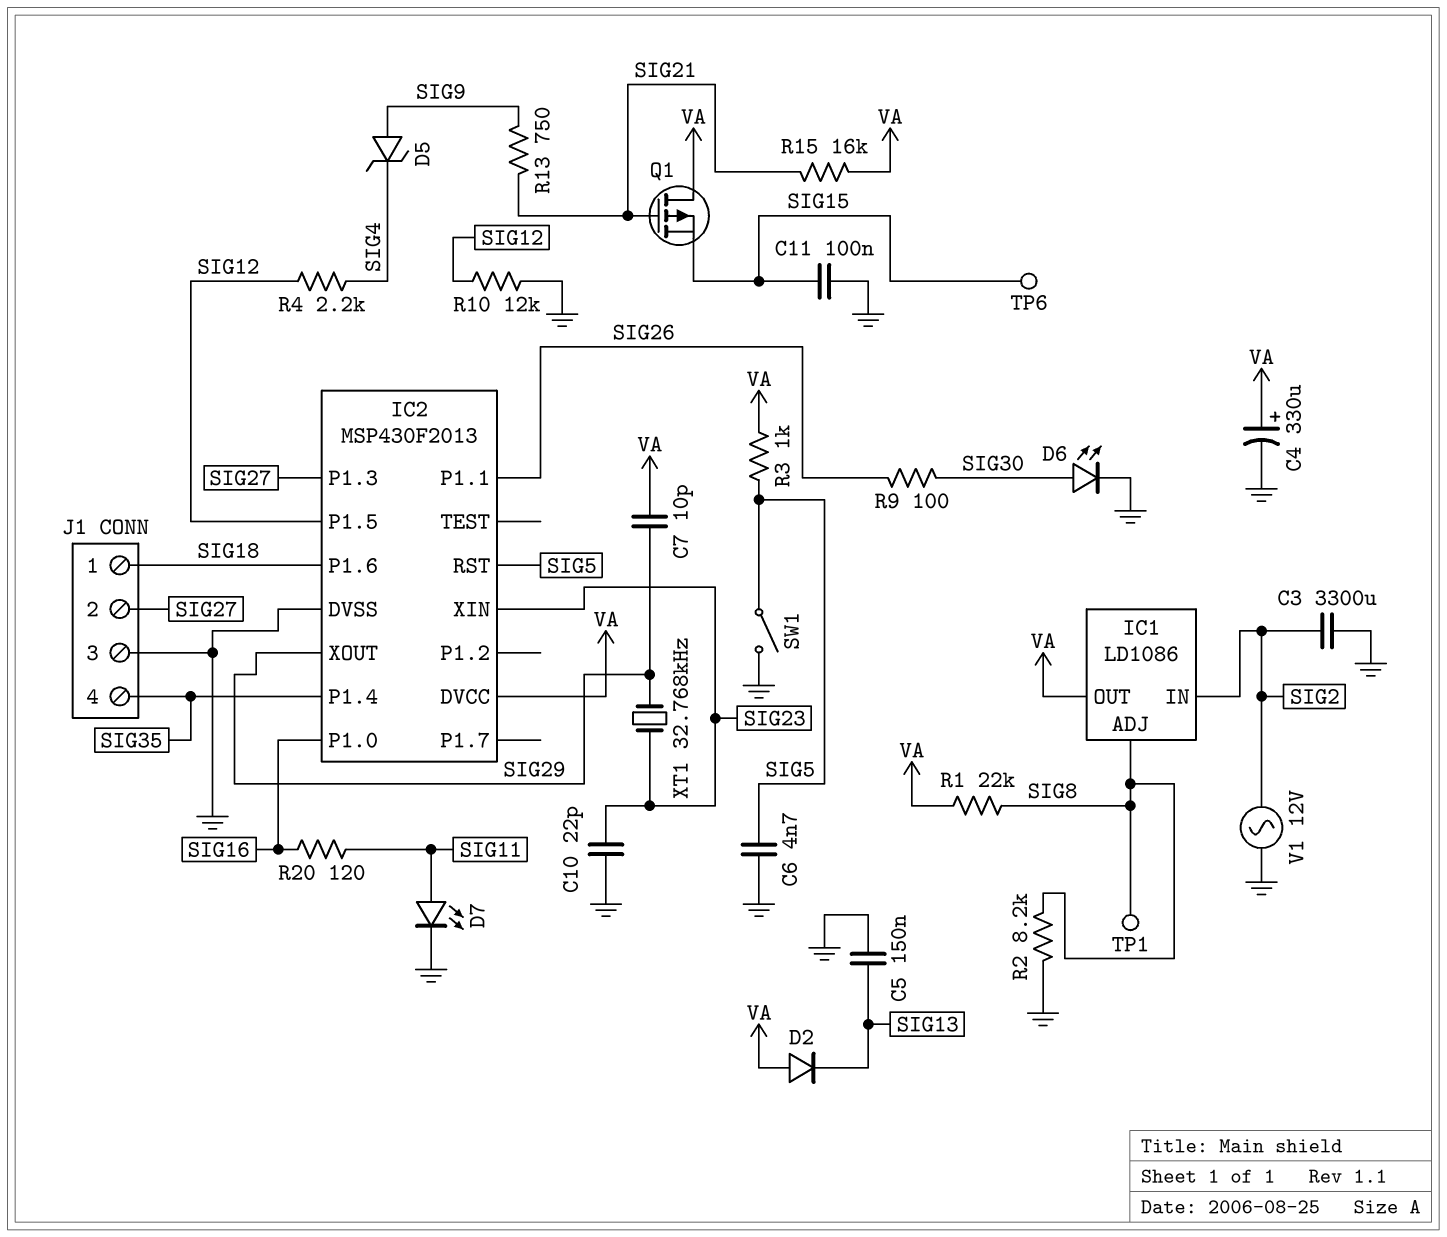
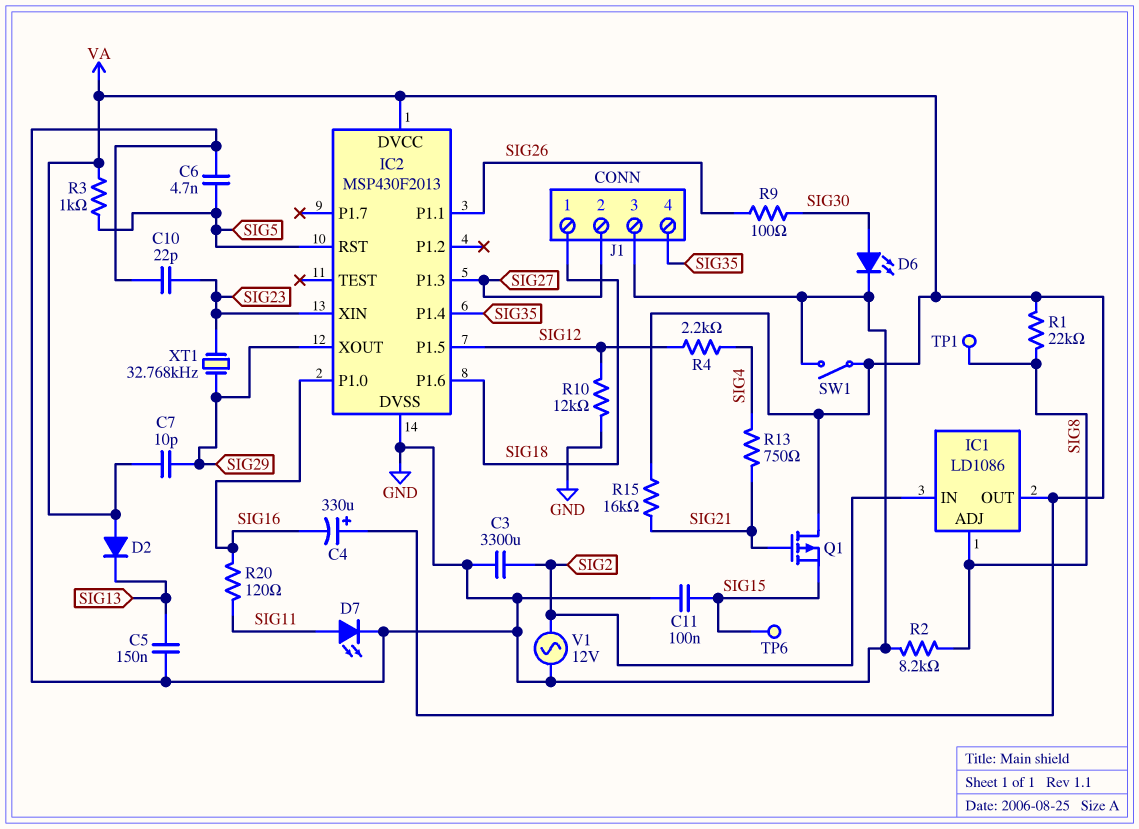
C4: 330uF (plus VA, minus GND) -> 330uF (plus VA, minus SIG16)
D5: zener (A SIG9, K SIG4) -> none
R13: 750 (SIG9, SIG21) -> 750 (SIG4, SIG21)
SW1: switch (GND, SIG5) -> switch (GND, VA)

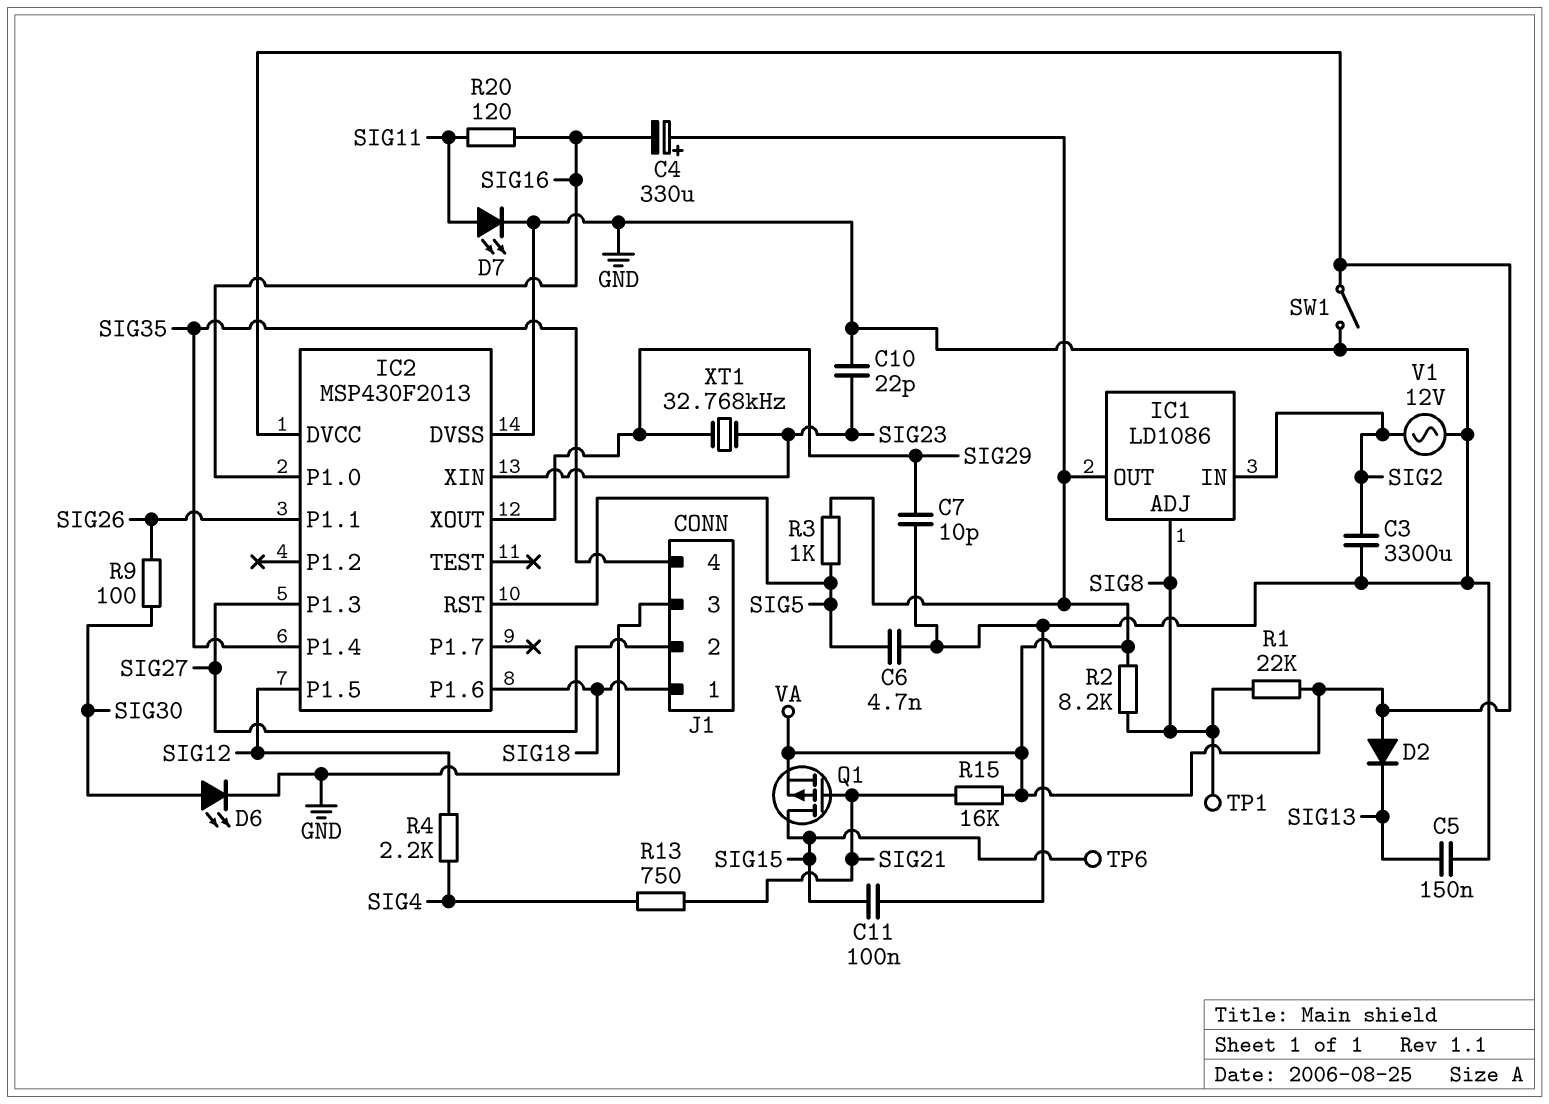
C7: 10pF (SIG29, VA) -> 10pF (GND, SIG29)
Q1: PMOS (G SIG21, D VA, S SIG15) -> PMOS (G SIG21, D SIG15, S VA)
R2: 8.2k (GND, SIG8) -> 8.2k (SIG8, VA)
R10: 12k (GND, SIG12) -> none

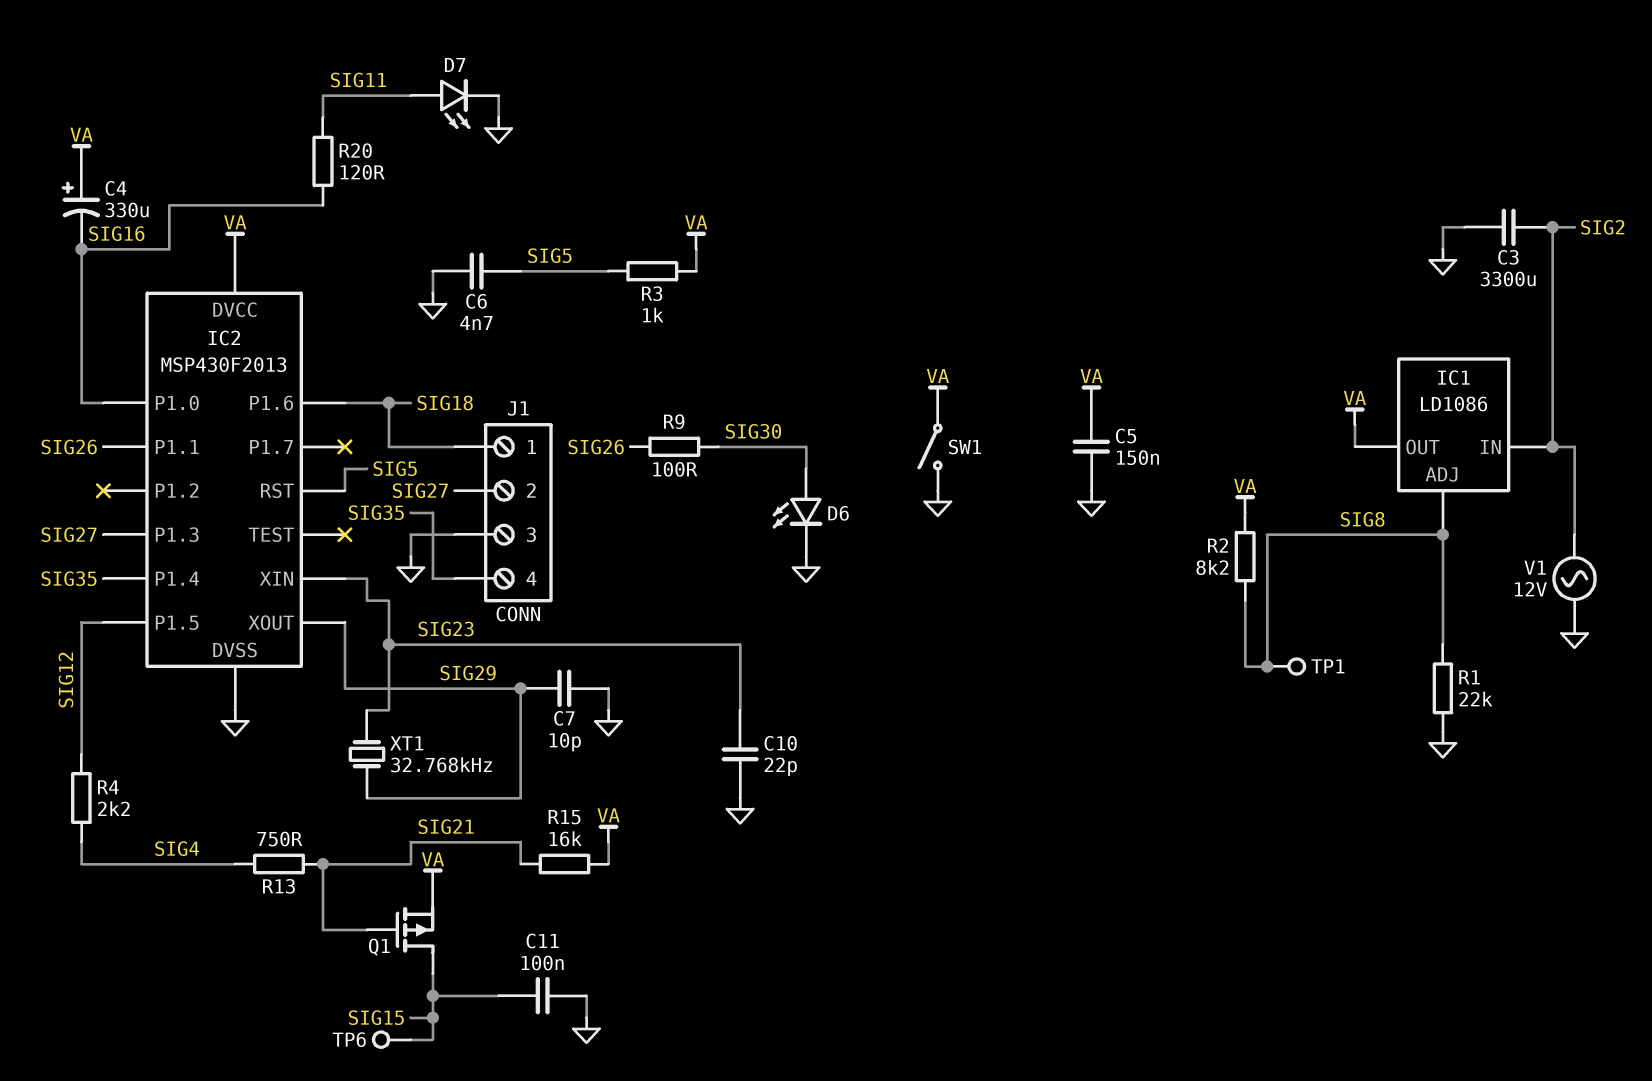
C5: 150nF (GND, SIG13) -> 150nF (GND, VA)
D2: diode (A VA, K SIG13) -> none
R1: 22k (SIG8, VA) -> 22k (GND, SIG8)

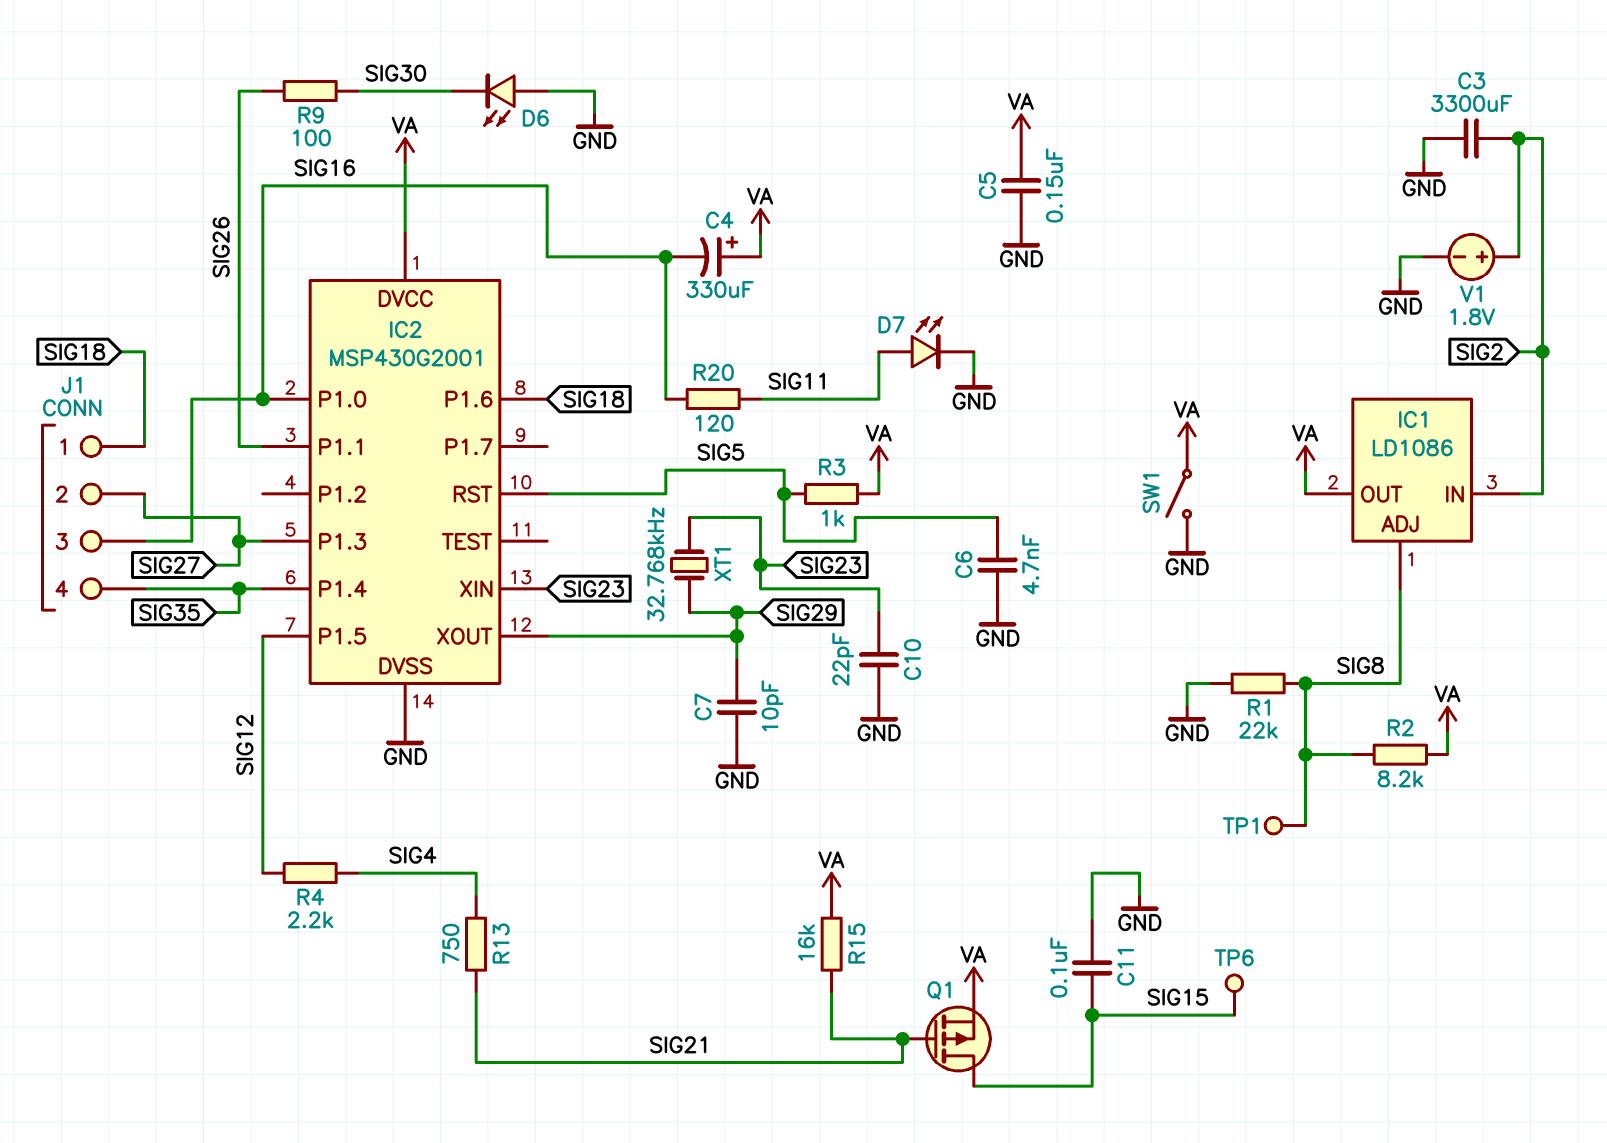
D6: LED (A SIG30, K GND) -> LED (A GND, K SIG30)
IC2: MSP430F2013 -> MSP430G2001
J1 pin 3: GND -> SIG16
V1: AC 12V (GND, SIG2) -> 1.8V (plus SIG2, minus GND)

